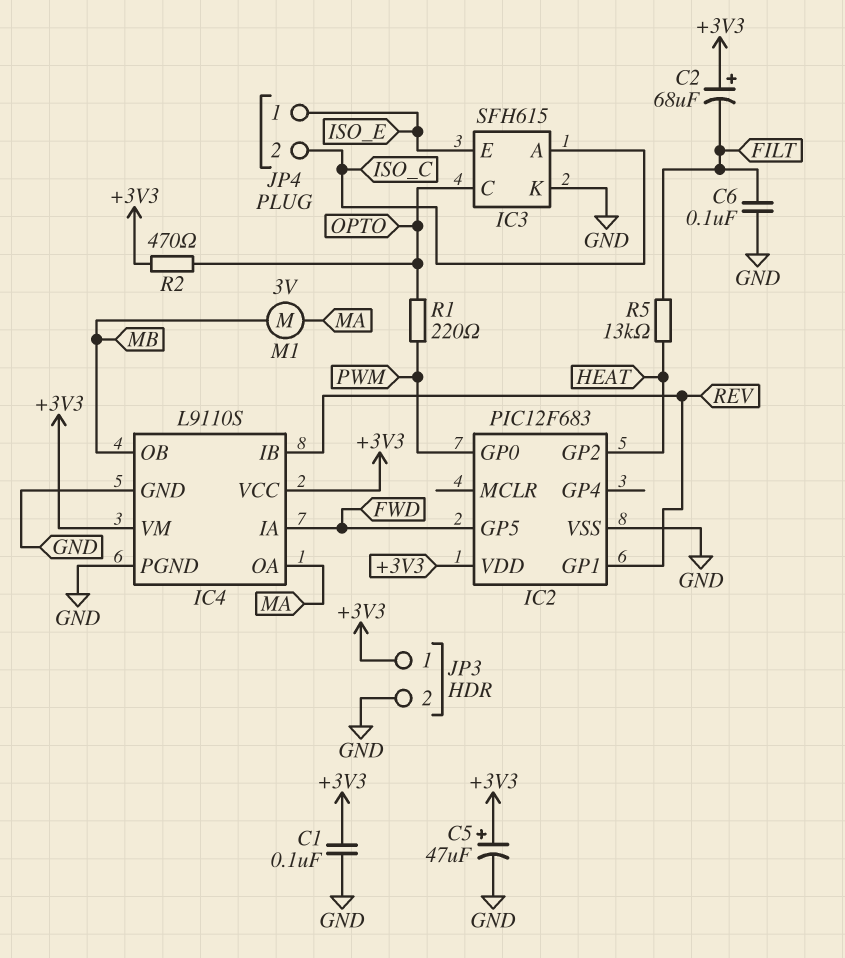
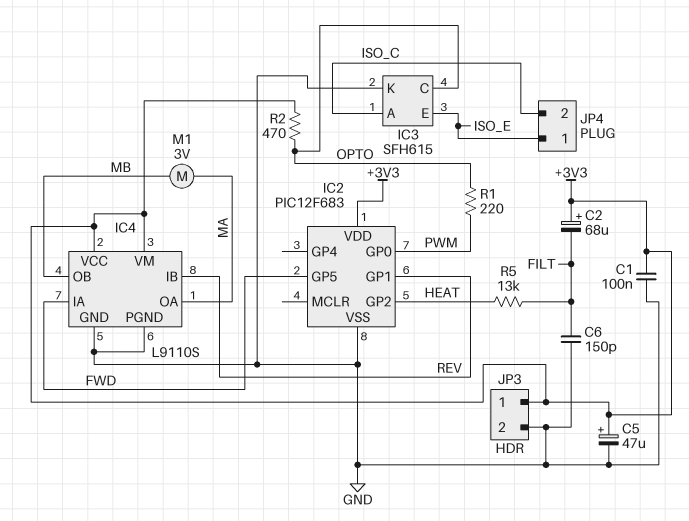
C6: 100nF (FILT, GND) -> 150pF (FILT, GND)

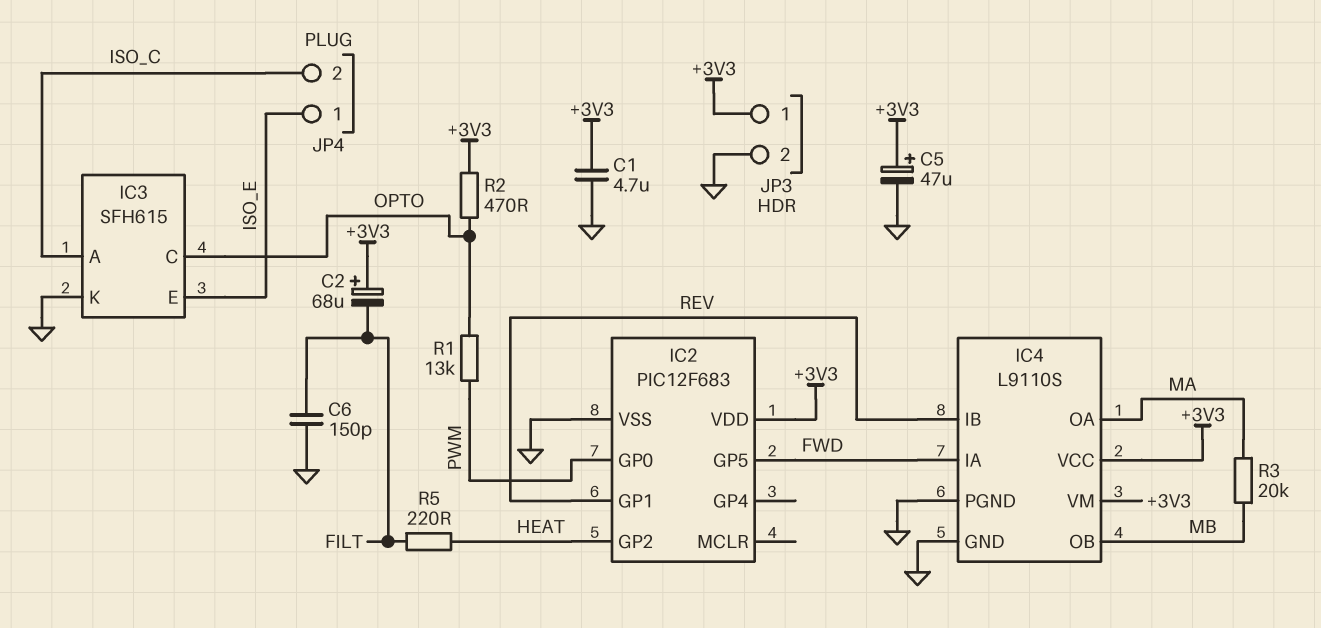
C1: 100nF (+3V3, GND) -> 4.7uF (+3V3, GND)
M1: motor 3V (MA, MB) -> none
R1: 220 (OPTO, PWM) -> 13k (OPTO, PWM)
R3: none -> 20k (MA, MB)
R5: 13k (FILT, HEAT) -> 220 (FILT, HEAT)

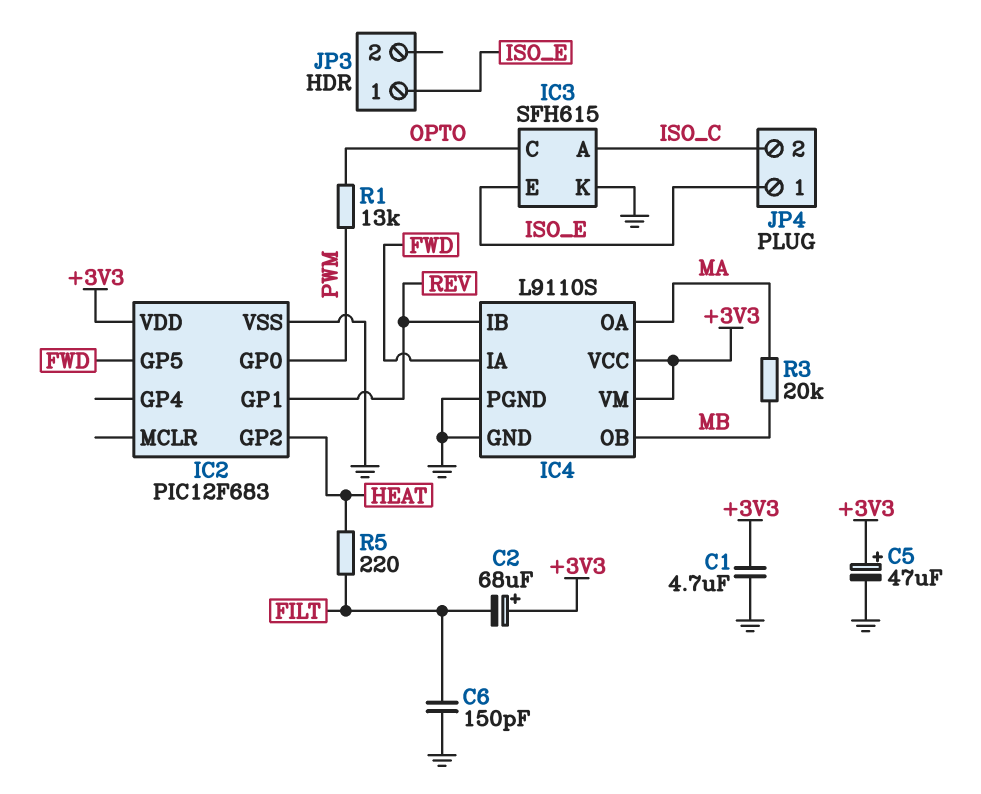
JP3 pin 1: +3V3 -> ISO_E
JP3 pin 2: GND -> none
R2: 470 (+3V3, OPTO) -> none

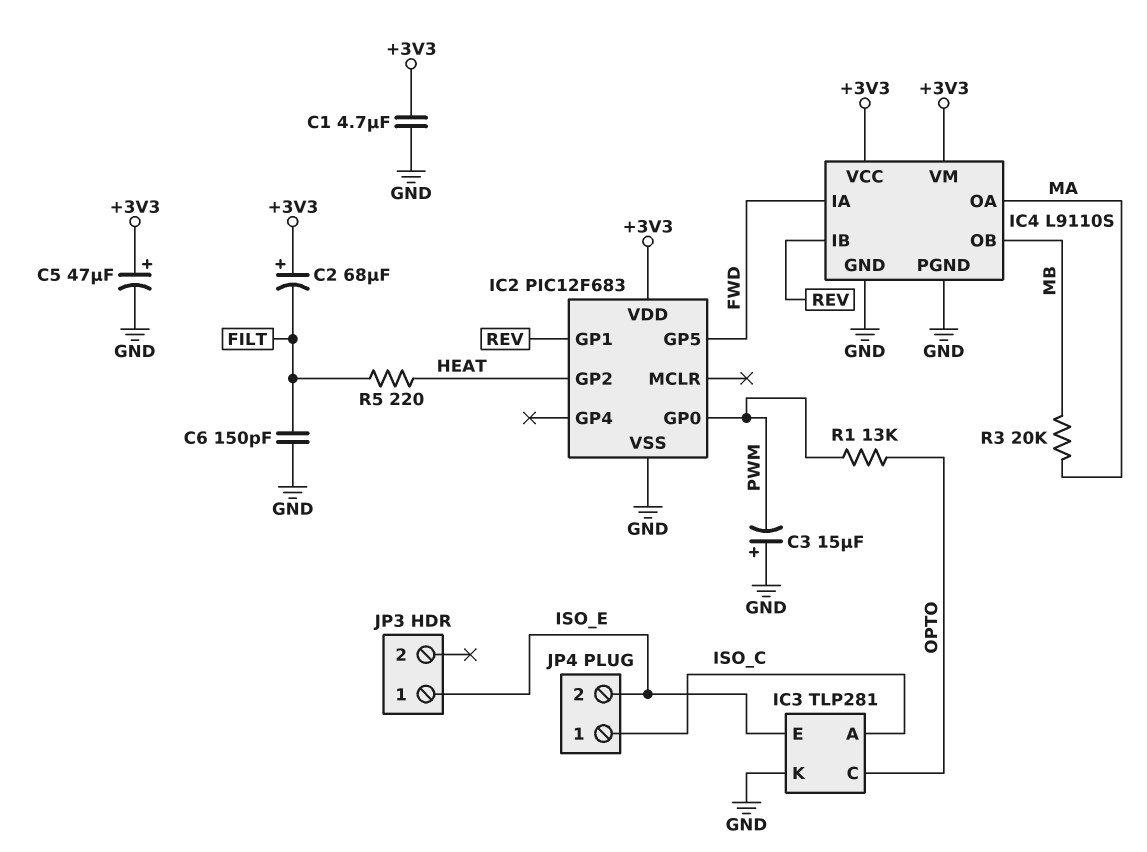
C3: none -> 15uF (plus GND, minus PWM)
IC3: SFH615 -> TLP281
JP4 pin 1: ISO_E -> ISO_C
JP4 pin 2: ISO_C -> ISO_E

